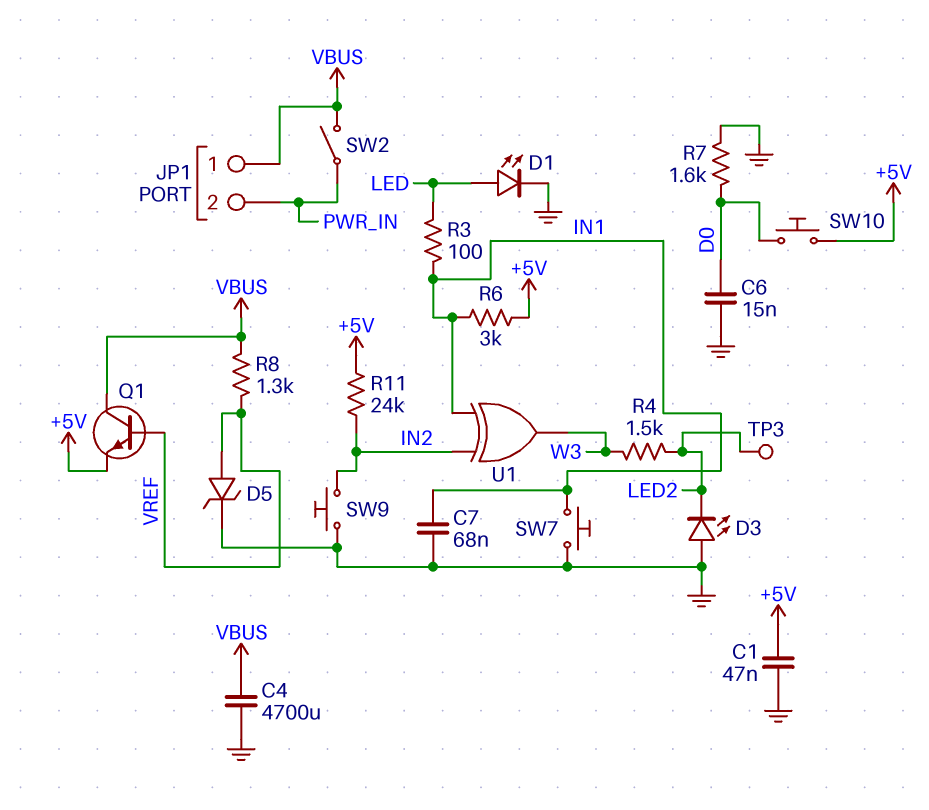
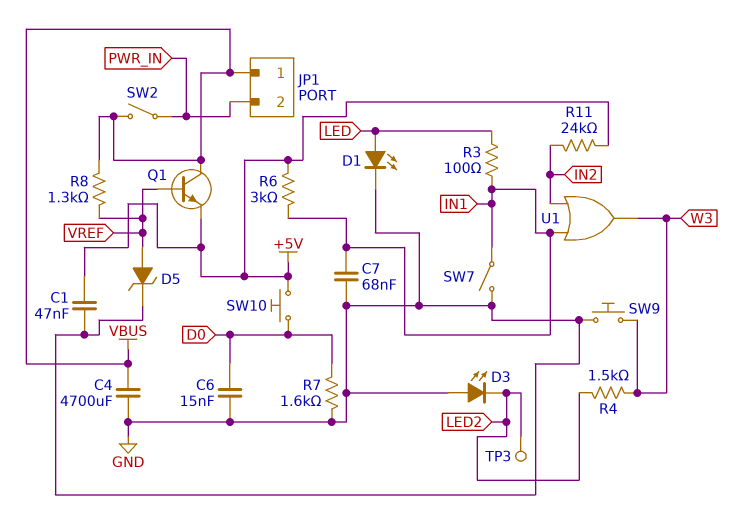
SW7: button (GND, IN1) -> switch (GND, IN1)
SW9: button (GND, IN2) -> button (GND, W3)
U1: XOR (in IN1, in IN2, out W3) -> OR (in IN1, in IN2, out W3)

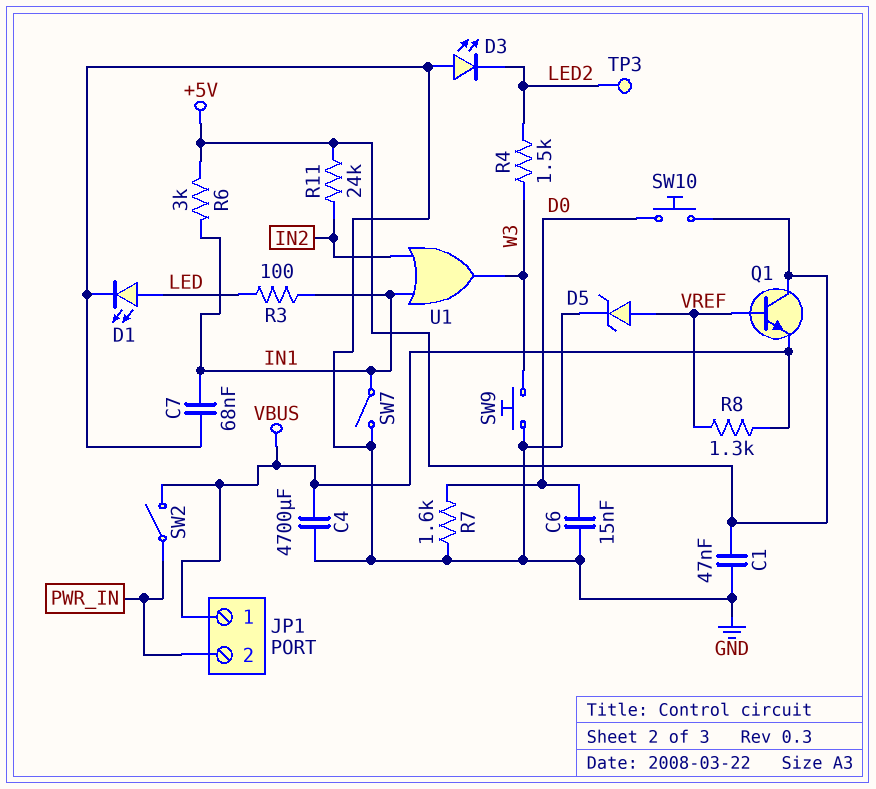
Q1: NPN (B VREF, C VBUS, E +5V) -> NPN (B VREF, C +5V, E VBUS)

